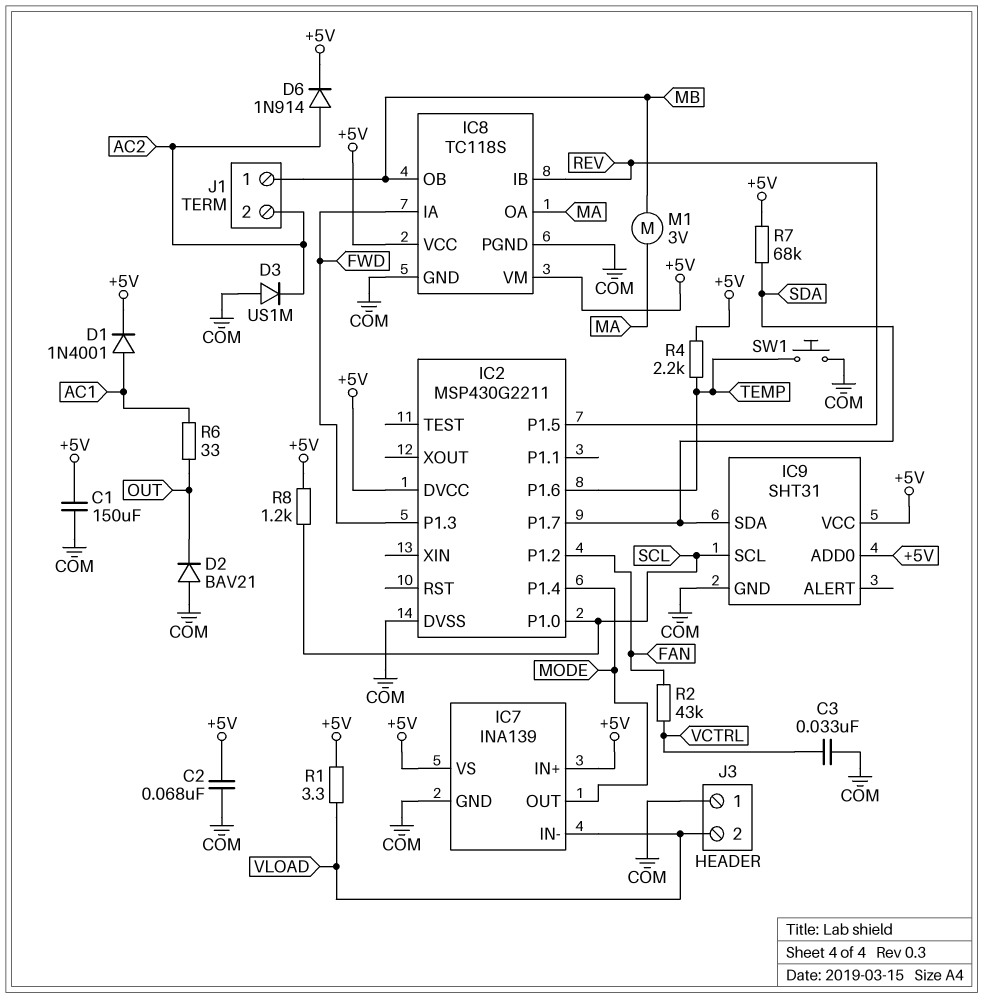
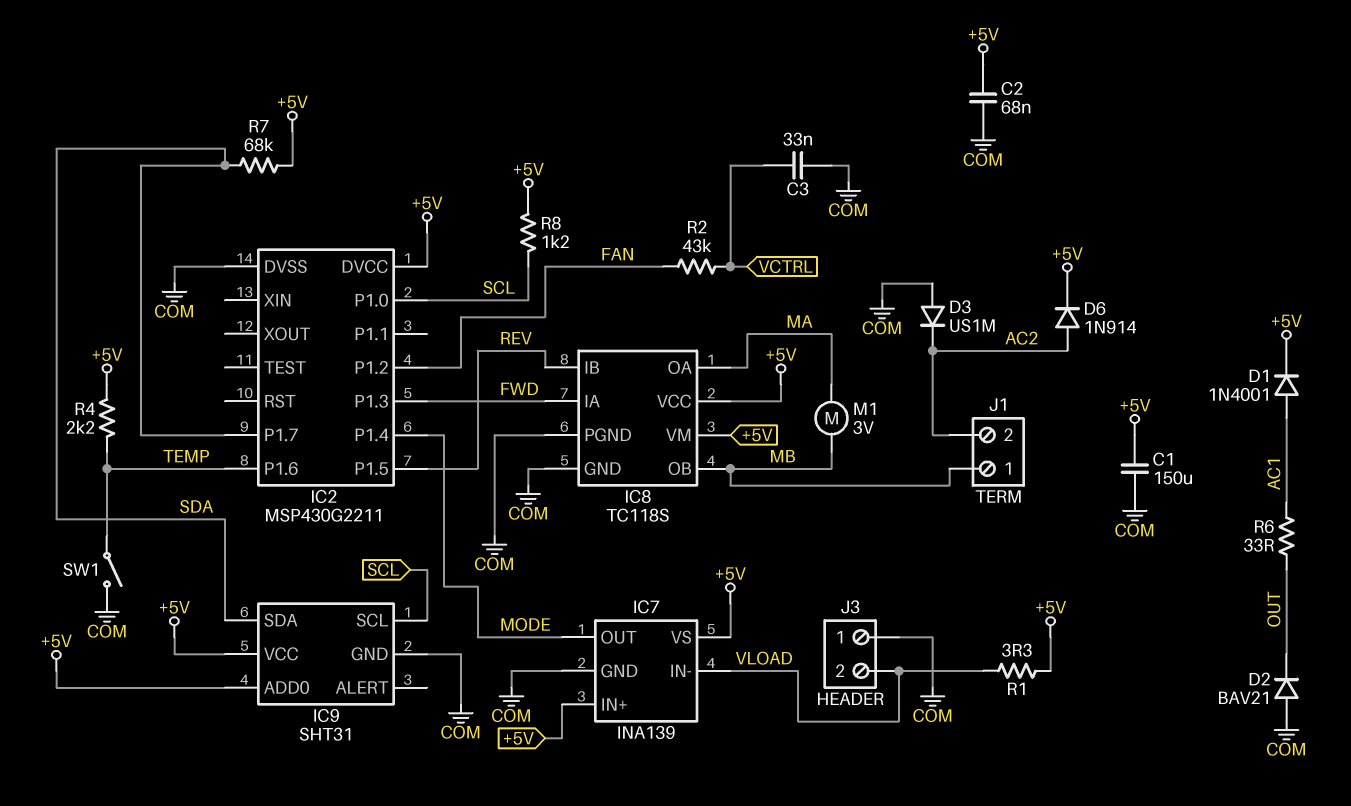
SW1: button (COM, TEMP) -> switch (COM, TEMP)

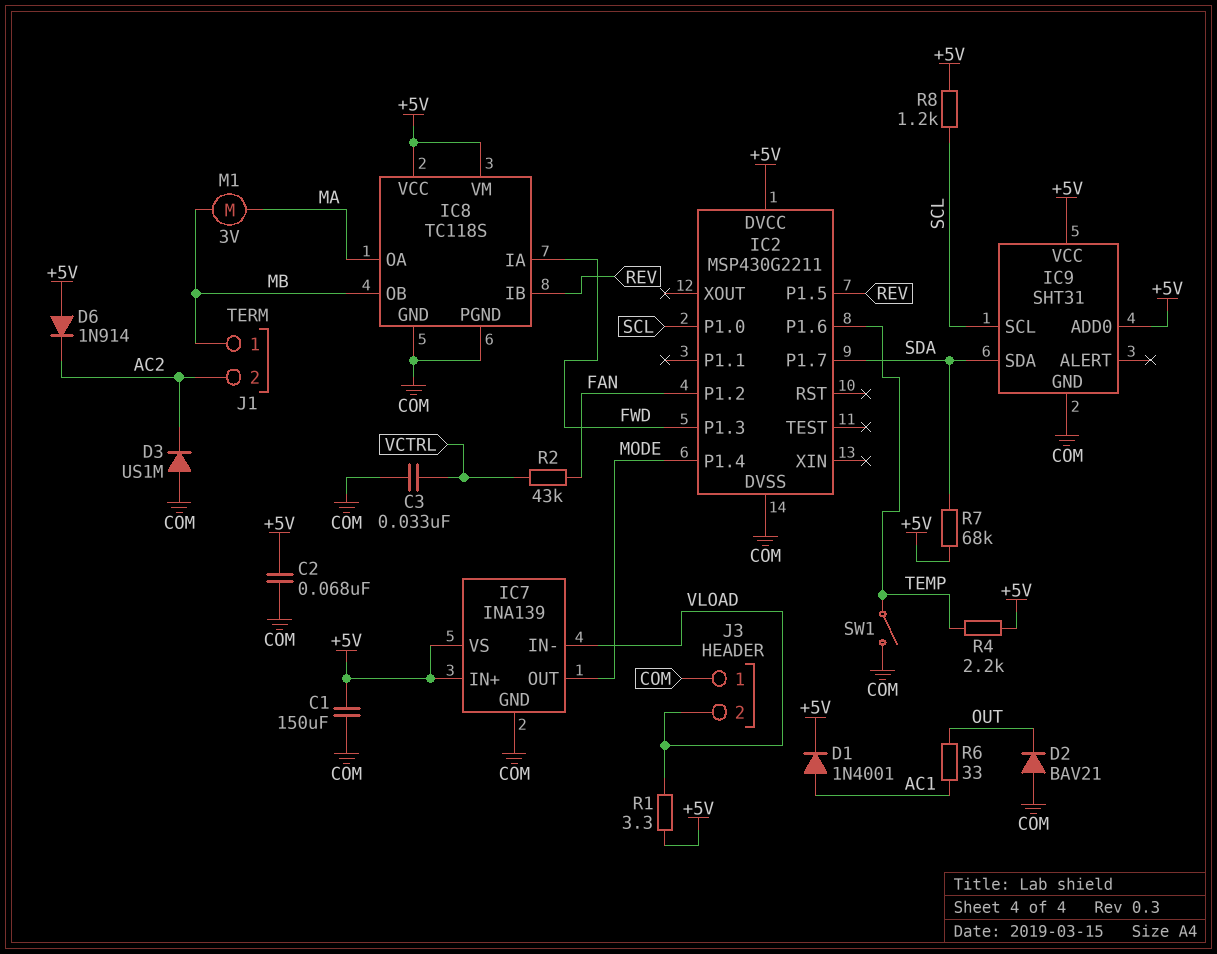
D6: diode 1N914 (A AC2, K +5V) -> diode 1N914 (A +5V, K AC2)

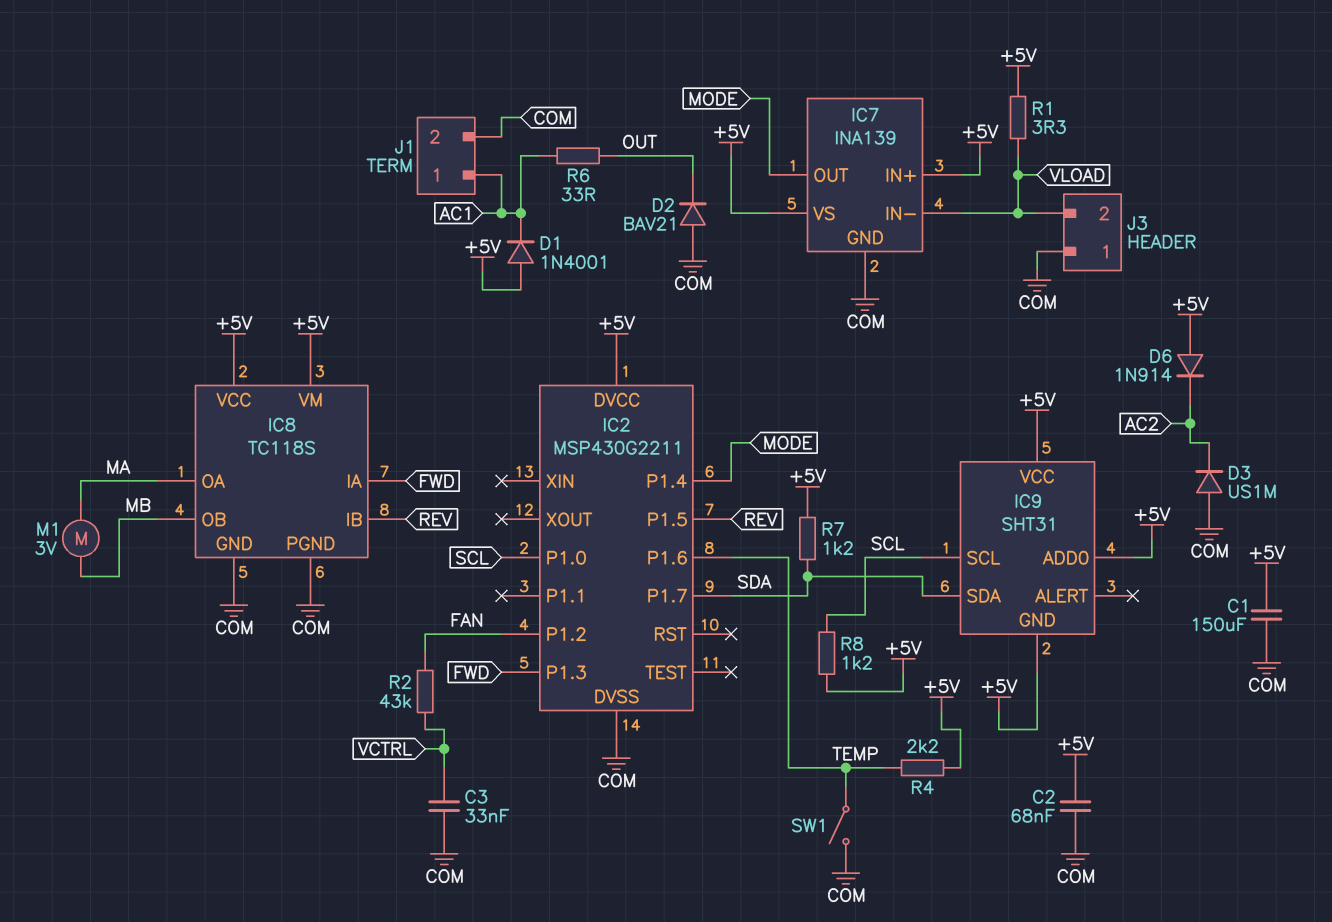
D1: diode 1N4001 (A AC1, K +5V) -> diode 1N4001 (A +5V, K AC1)
IC9 pin GND: COM -> +5V
J1 pin 1: MB -> AC1
J1 pin 2: AC2 -> COM
R7: 68k (+5V, SDA) -> 1.2k (+5V, SDA)

